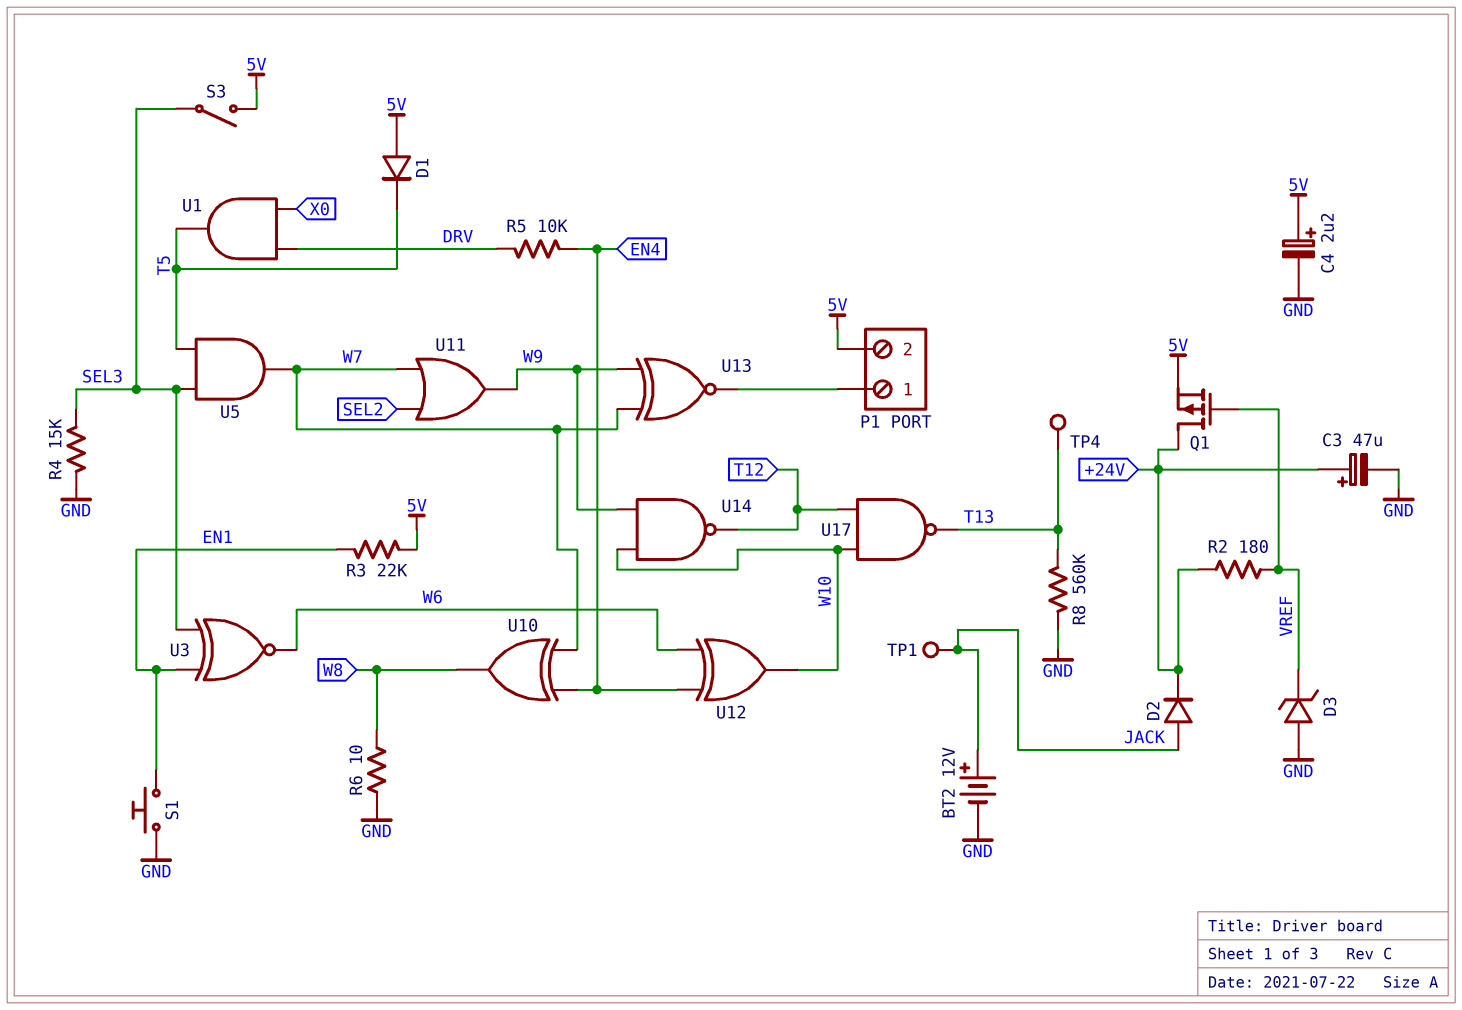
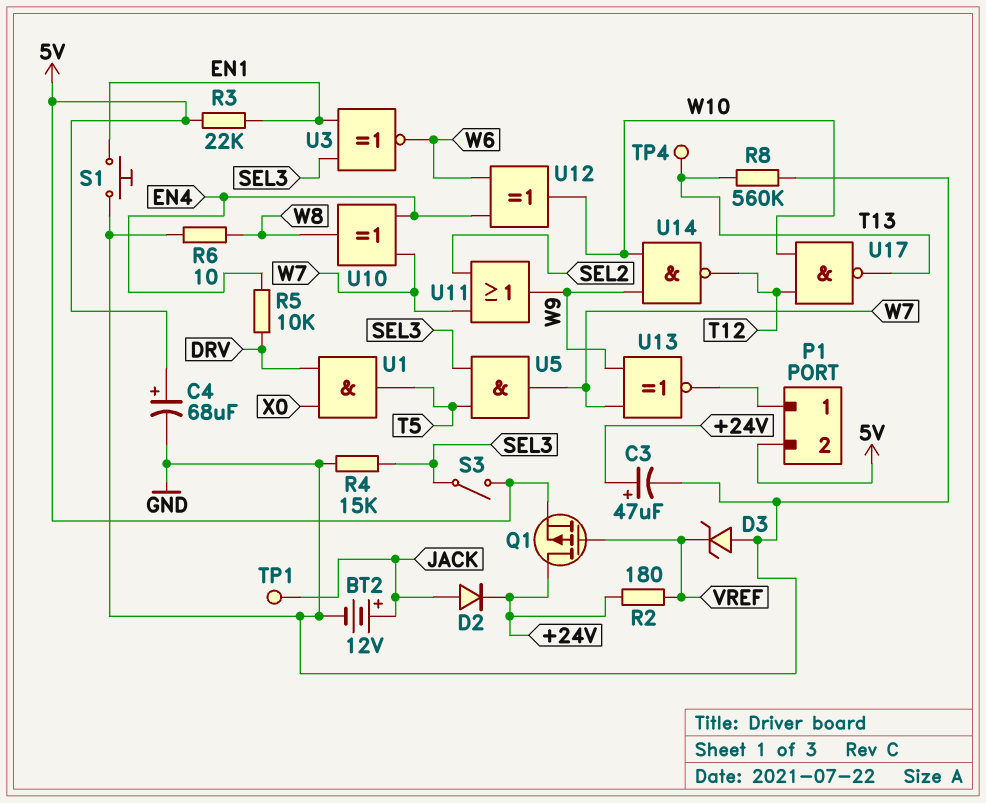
C4: 2.2uF (plus 5V, minus GND) -> 68uF (plus 5V, minus GND)
D1: diode (A 5V, K T5) -> none

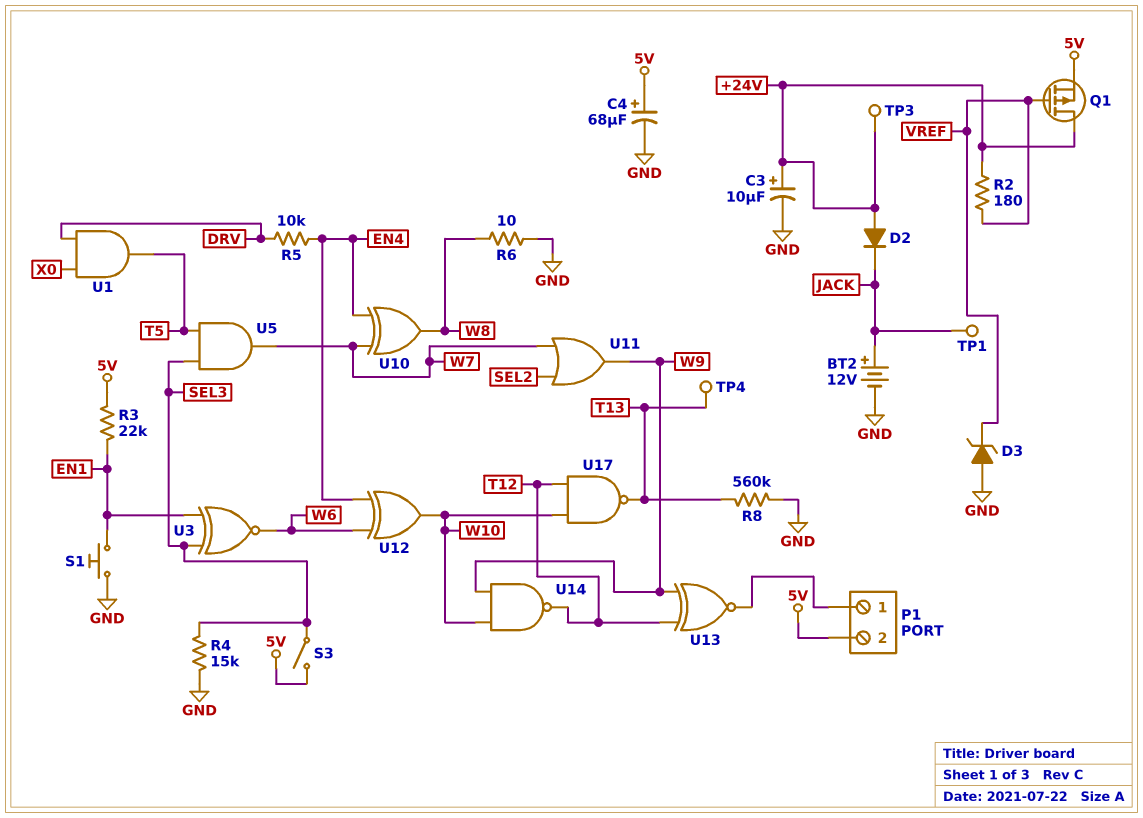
C3: 47uF (plus +24V, minus GND) -> 10uF (plus +24V, minus GND)
D2: diode (A JACK, K +24V) -> diode (A +24V, K JACK)
TP3: none -> test point (+24V)
U13: XNOR (in W7, in W9, out P1/1) -> XNOR (in T12, in W9, out P1/1)

